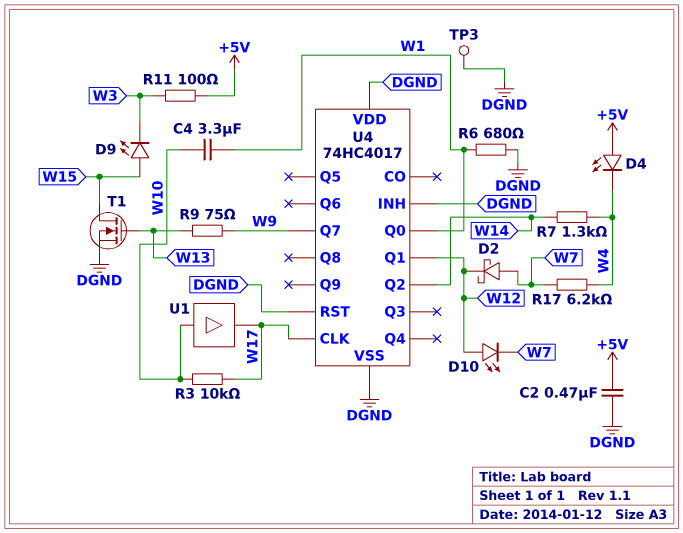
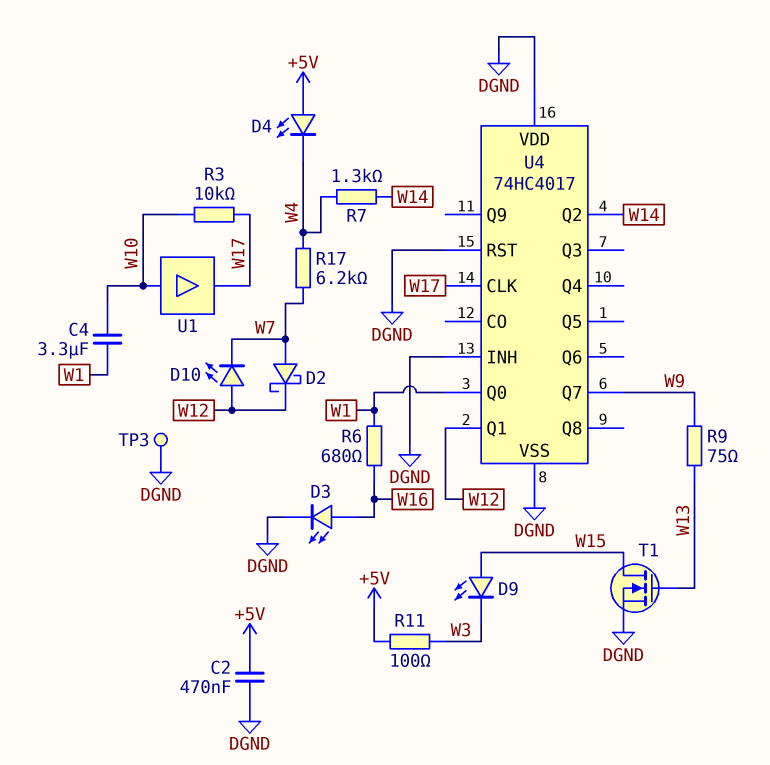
D3: none -> LED (A W16, K DGND)
R6: 680 (DGND, W1) -> 680 (W1, W16)

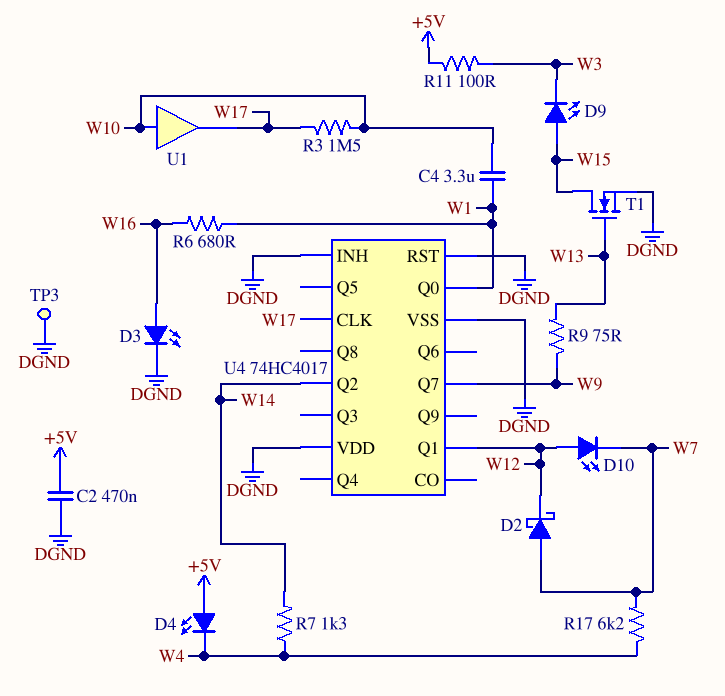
R3: 10k (W10, W17) -> 1.5M (W10, W17)

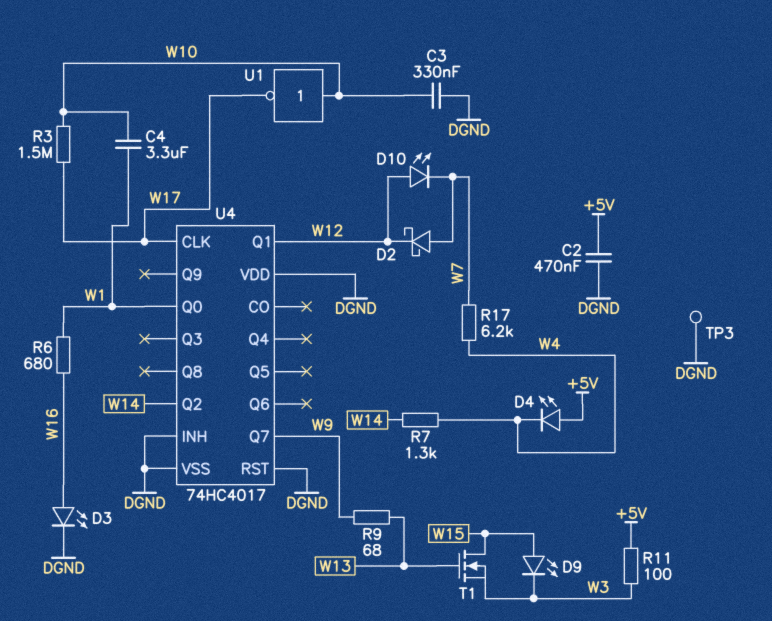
C3: none -> 330nF (DGND, W10)
R9: 75 (W9, W13) -> 68 (W9, W13)
T1: NMOS (G W13, D W15, S DGND) -> NMOS (G W13, D W15, S W3)
U1: buffer (in W10, out W17) -> NOT (in W10, out W17)

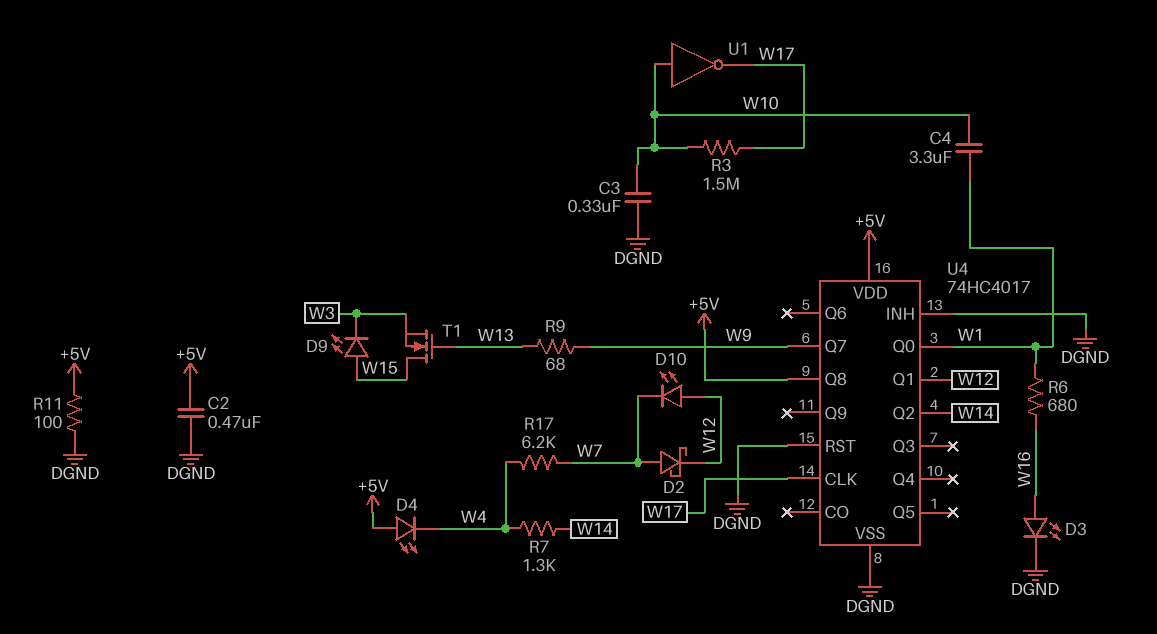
R11: 100 (+5V, W3) -> 100 (+5V, DGND)
TP3: test point (DGND) -> none
U4 pin Q8: none -> +5V
U4 pin VDD: DGND -> +5V

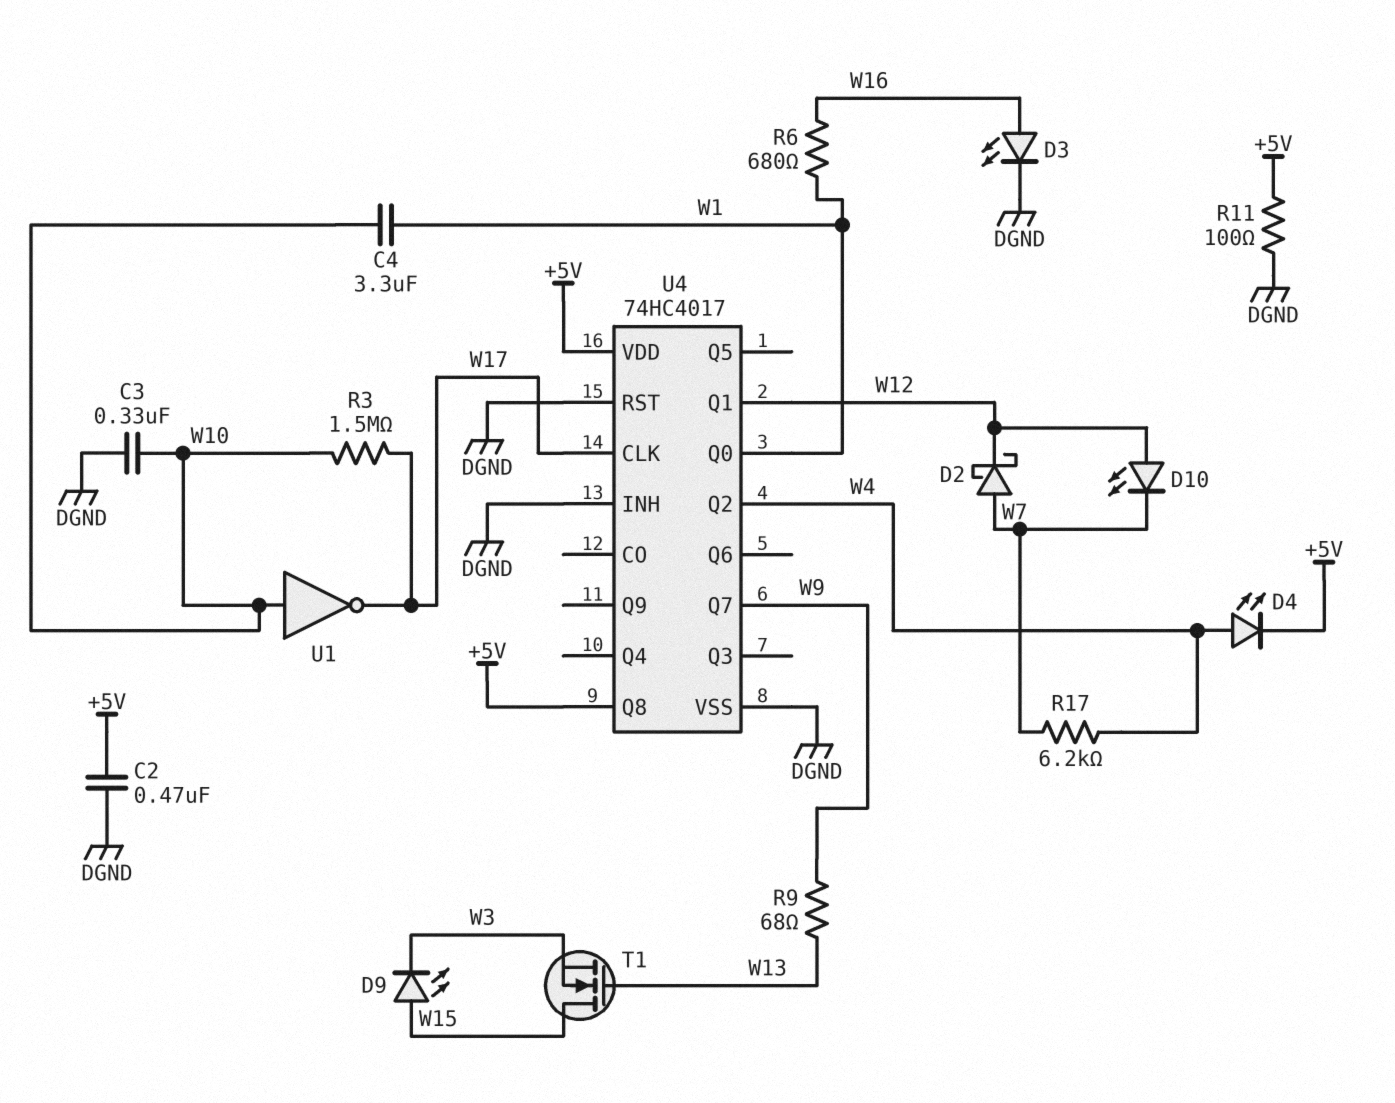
D4: LED (A +5V, K W4) -> LED (A W4, K +5V)
R7: 1.3k (W4, W14) -> none
U4 pin Q2: W14 -> W4

